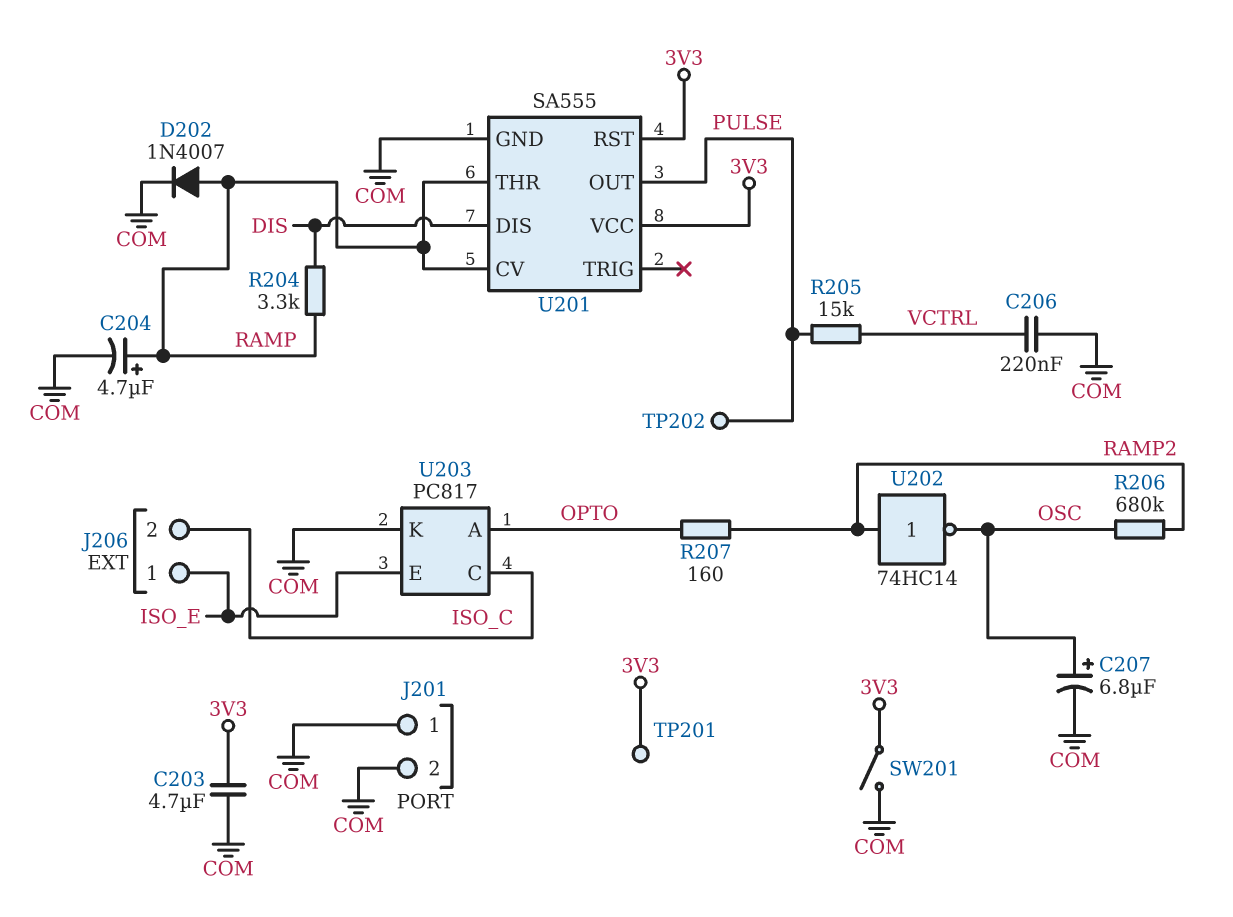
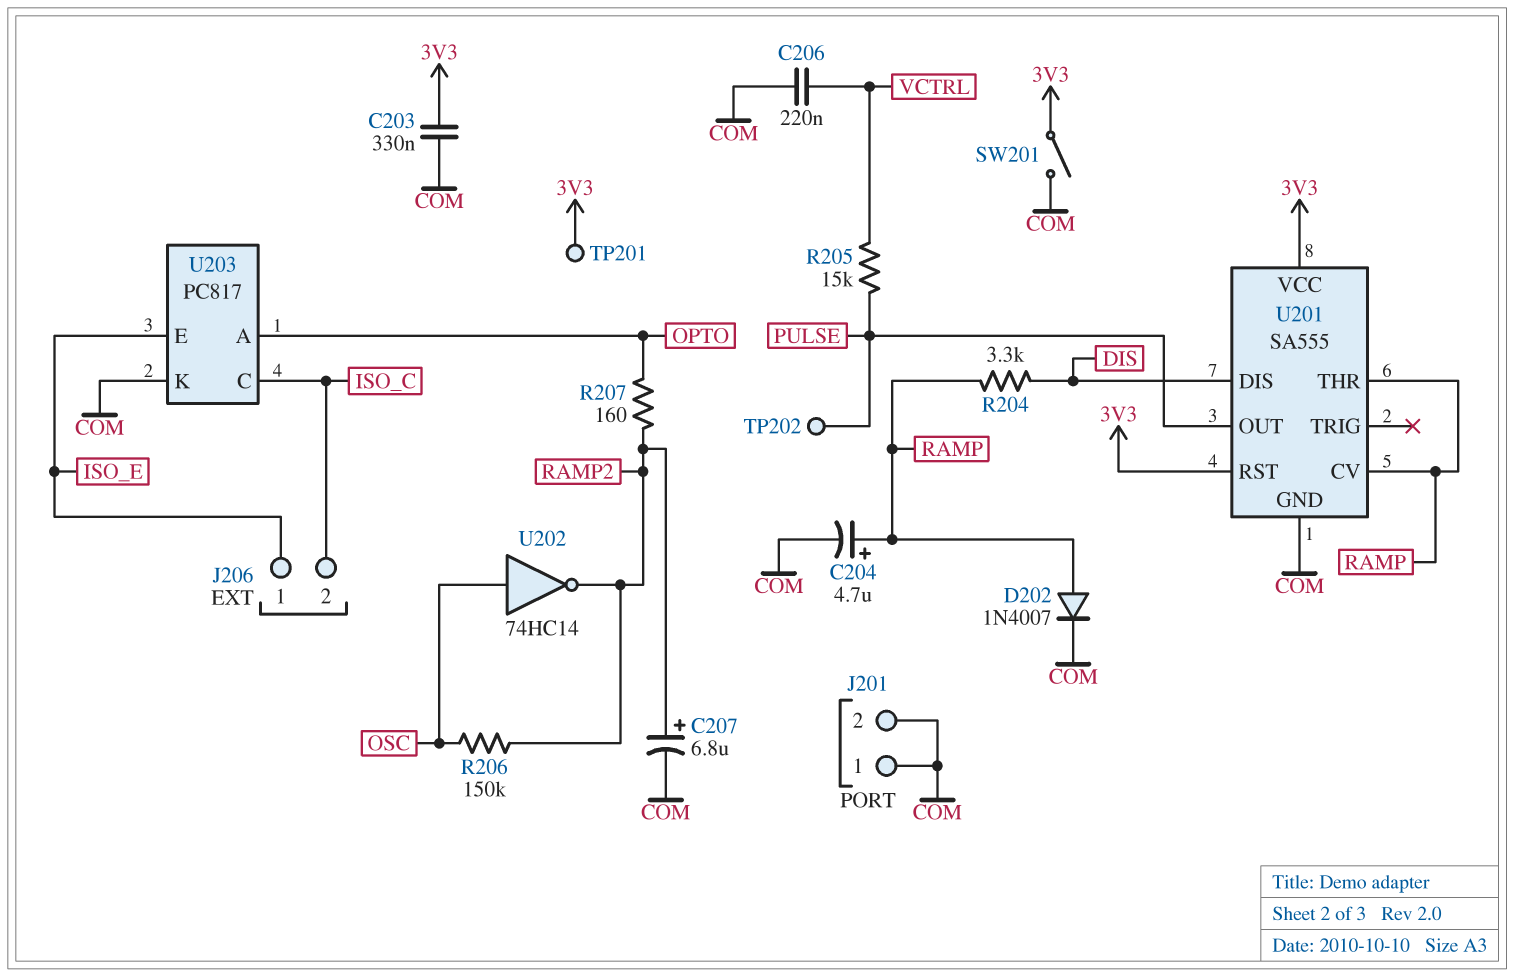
C203: 4.7uF (3V3, COM) -> 330nF (3V3, COM)
C207: 6.8uF (plus OSC, minus COM) -> 6.8uF (plus RAMP2, minus COM)
R206: 680k (OSC, RAMP2) -> 150k (OSC, RAMP2)
U202: NOT 74HC14 (in RAMP2, out OSC) -> NOT 74HC14 (in OSC, out RAMP2)

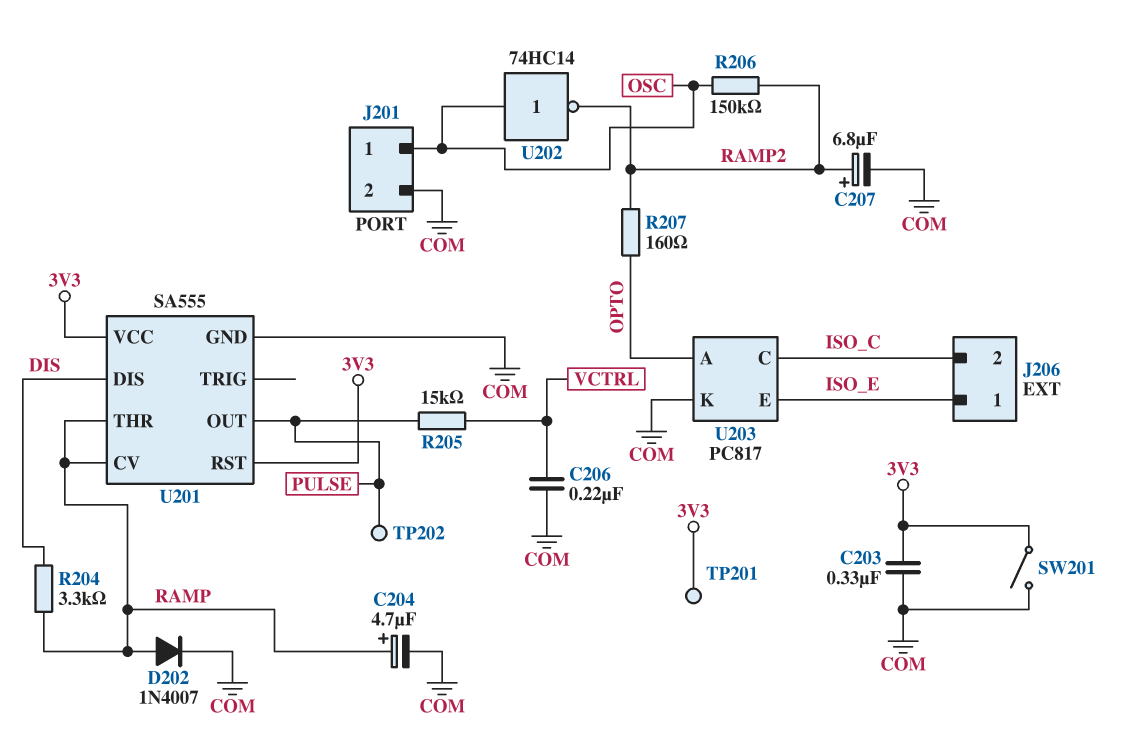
J201 pin 1: COM -> OSC

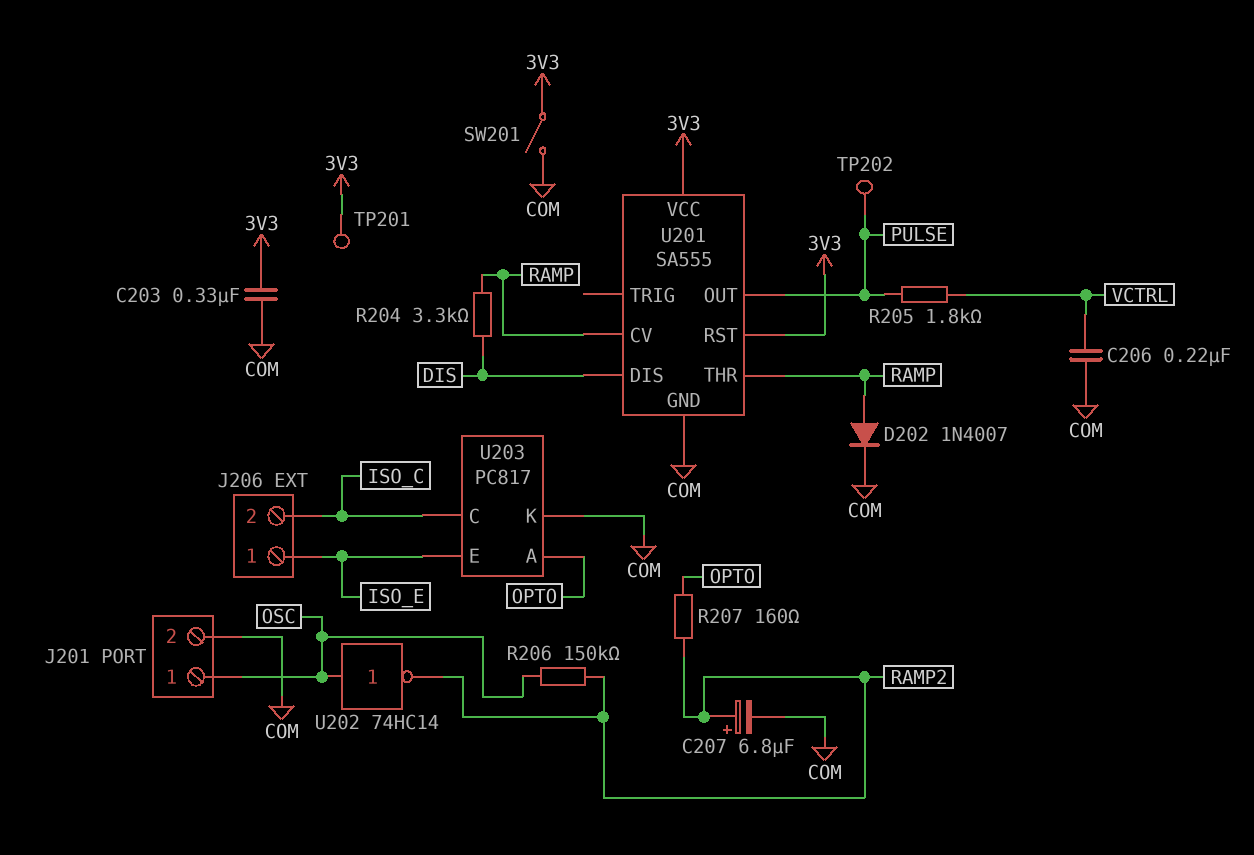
C204: 4.7uF (plus RAMP, minus COM) -> none
R205: 15k (PULSE, VCTRL) -> 1.8k (PULSE, VCTRL)

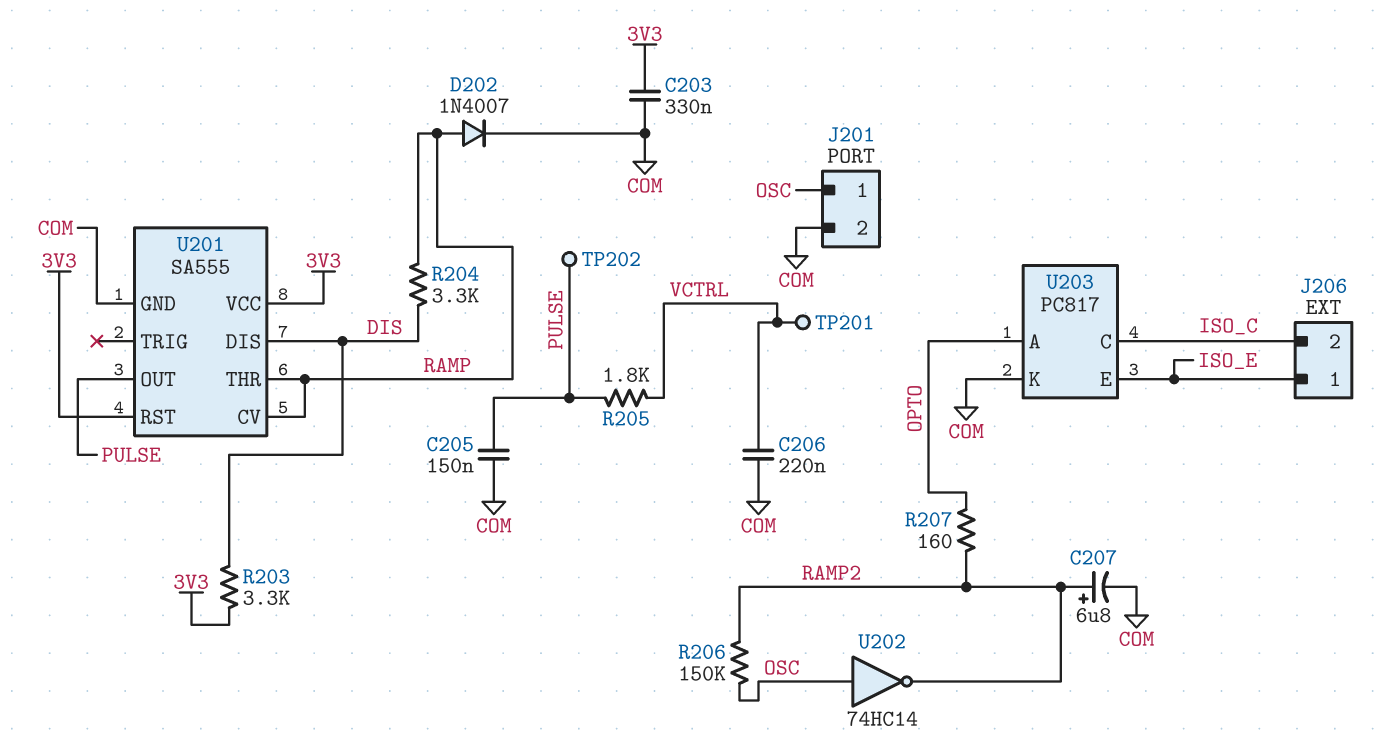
C205: none -> 150nF (COM, PULSE)
R203: none -> 3.3k (3V3, DIS)
SW201: switch (3V3, COM) -> none
TP201: test point (3V3) -> test point (VCTRL)

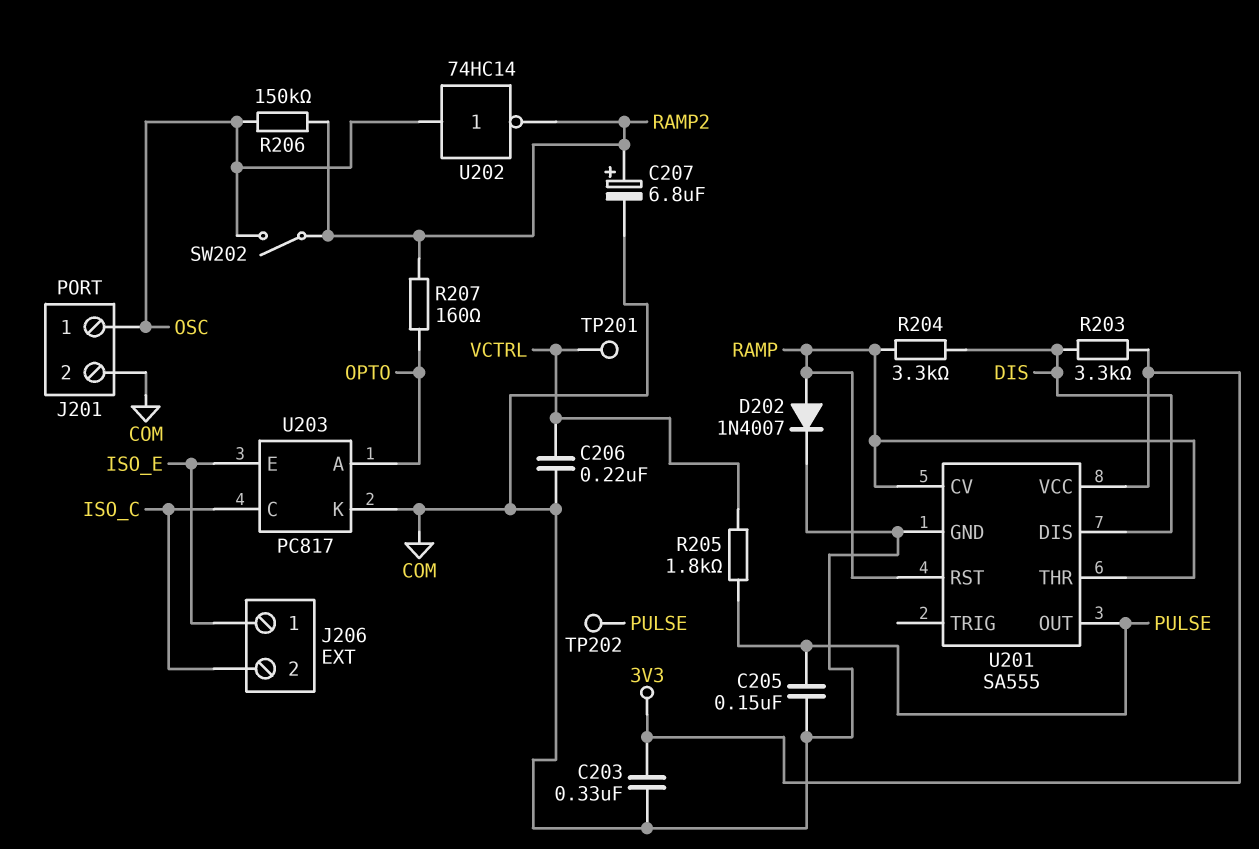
SW202: none -> switch (OSC, RAMP2)
U201 pin RST: 3V3 -> RAMP

